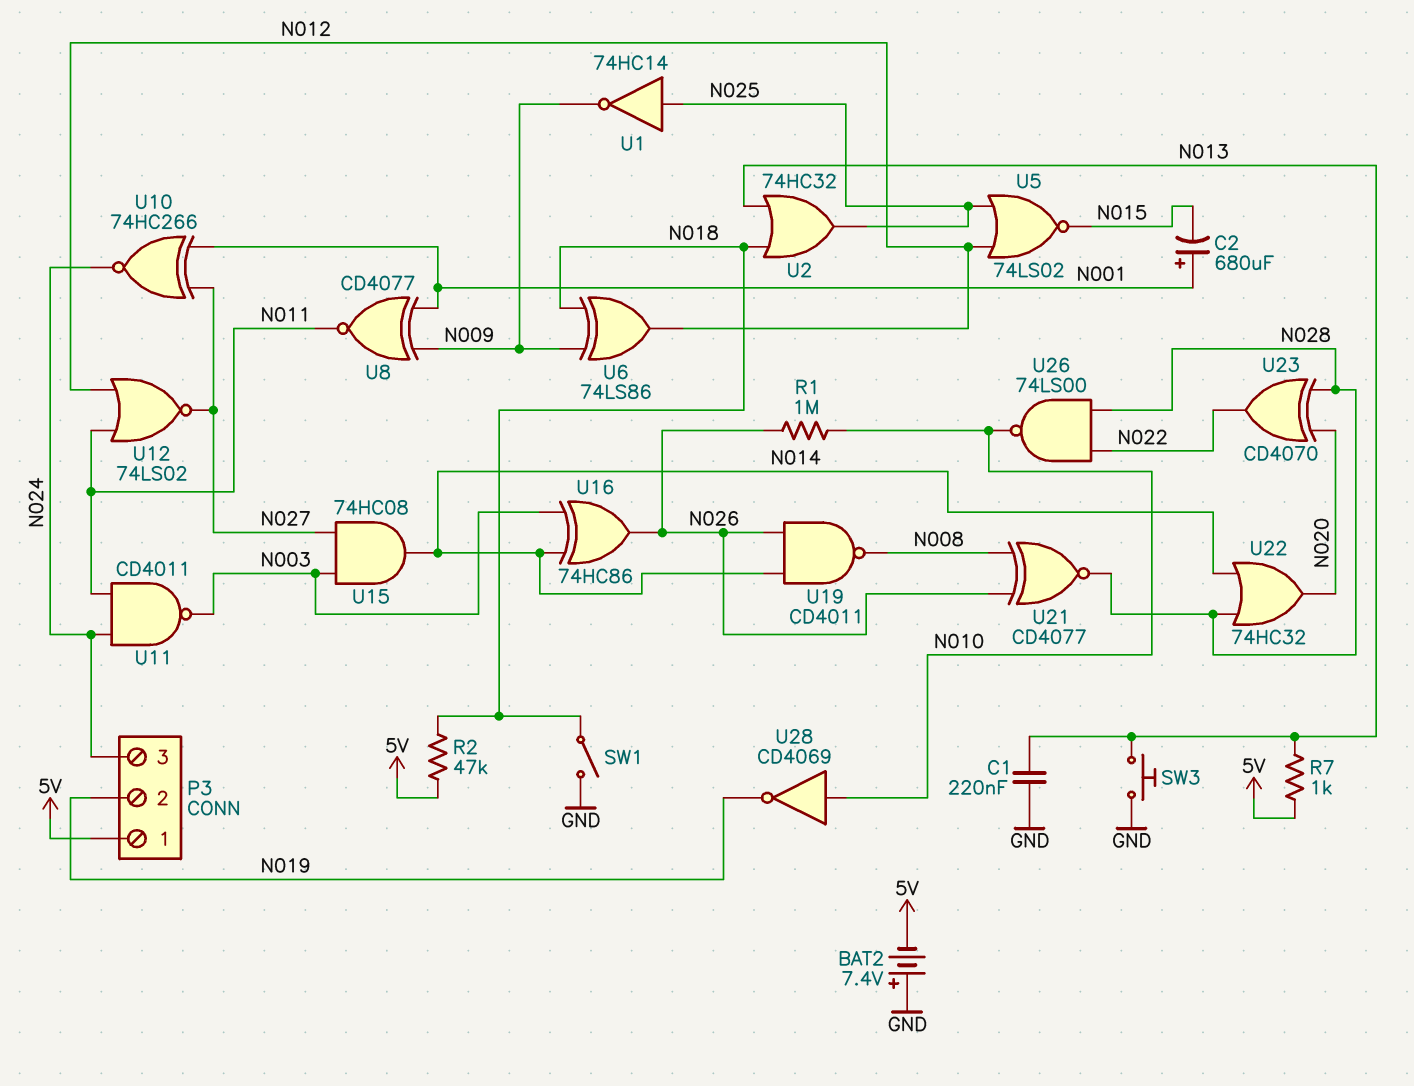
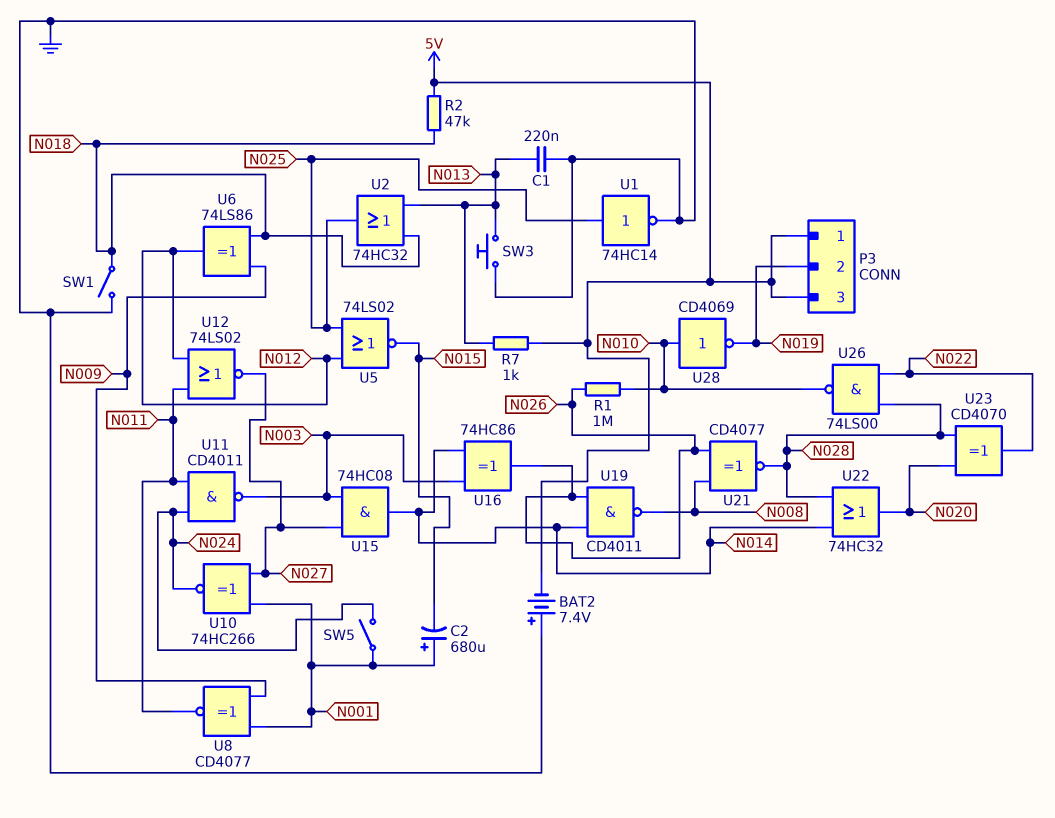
P3 pin 3: N024 -> 5V
SW5: none -> switch (N001, N024)
U1: NOT 74HC14 (in N025, out N009) -> NOT 74HC14 (in N025, out GND)

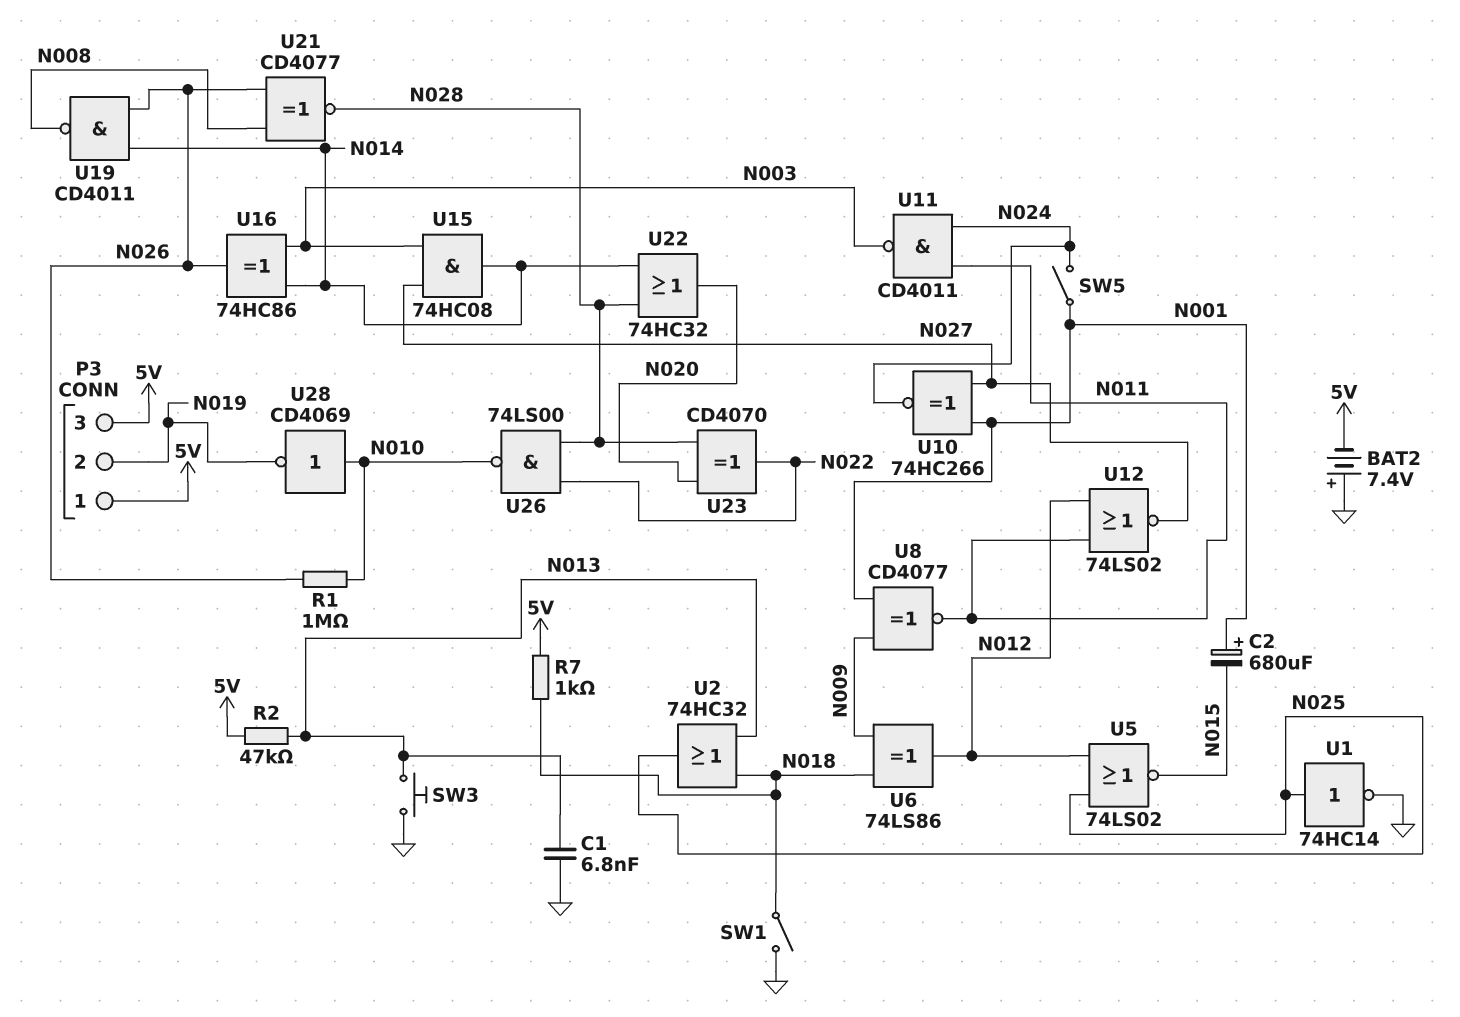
C1: 220nF (GND, N013) -> 6.8nF (GND, N013)
R2: 47k (5V, N018) -> 47k (5V, N013)
R7: 1k (5V, N013) -> 1k (5V, N018)

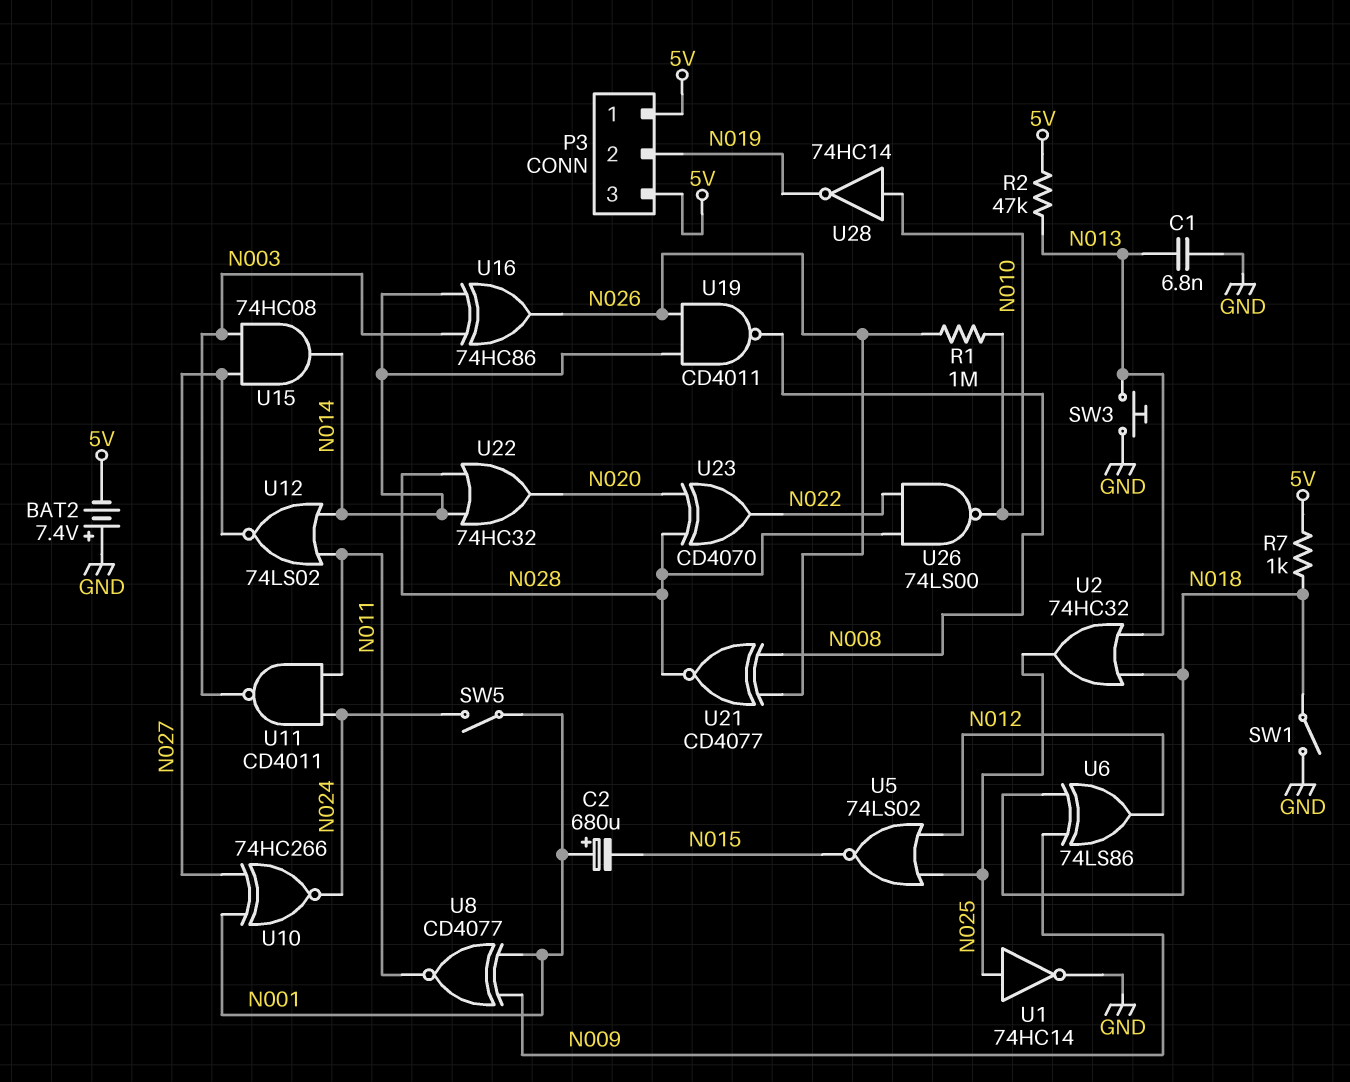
U12: NOR 74LS02 (in N011, in N012, out N027) -> NOR 74LS02 (in N011, in N014, out N027)
U28: NOT CD4069 (in N010, out N019) -> NOT 74HC14 (in N010, out N019)

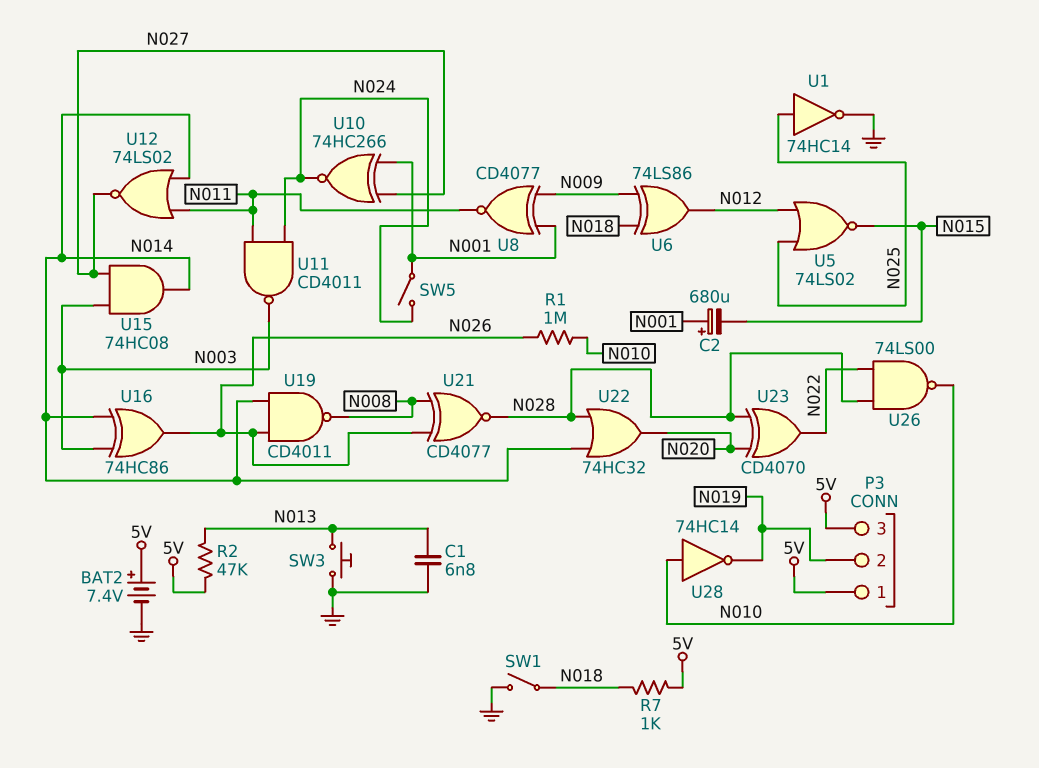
BAT2: 7.4V (plus GND, minus 5V) -> 7.4V (plus 5V, minus GND)
U2: OR 74HC32 (in N013, in N018, out N025) -> none

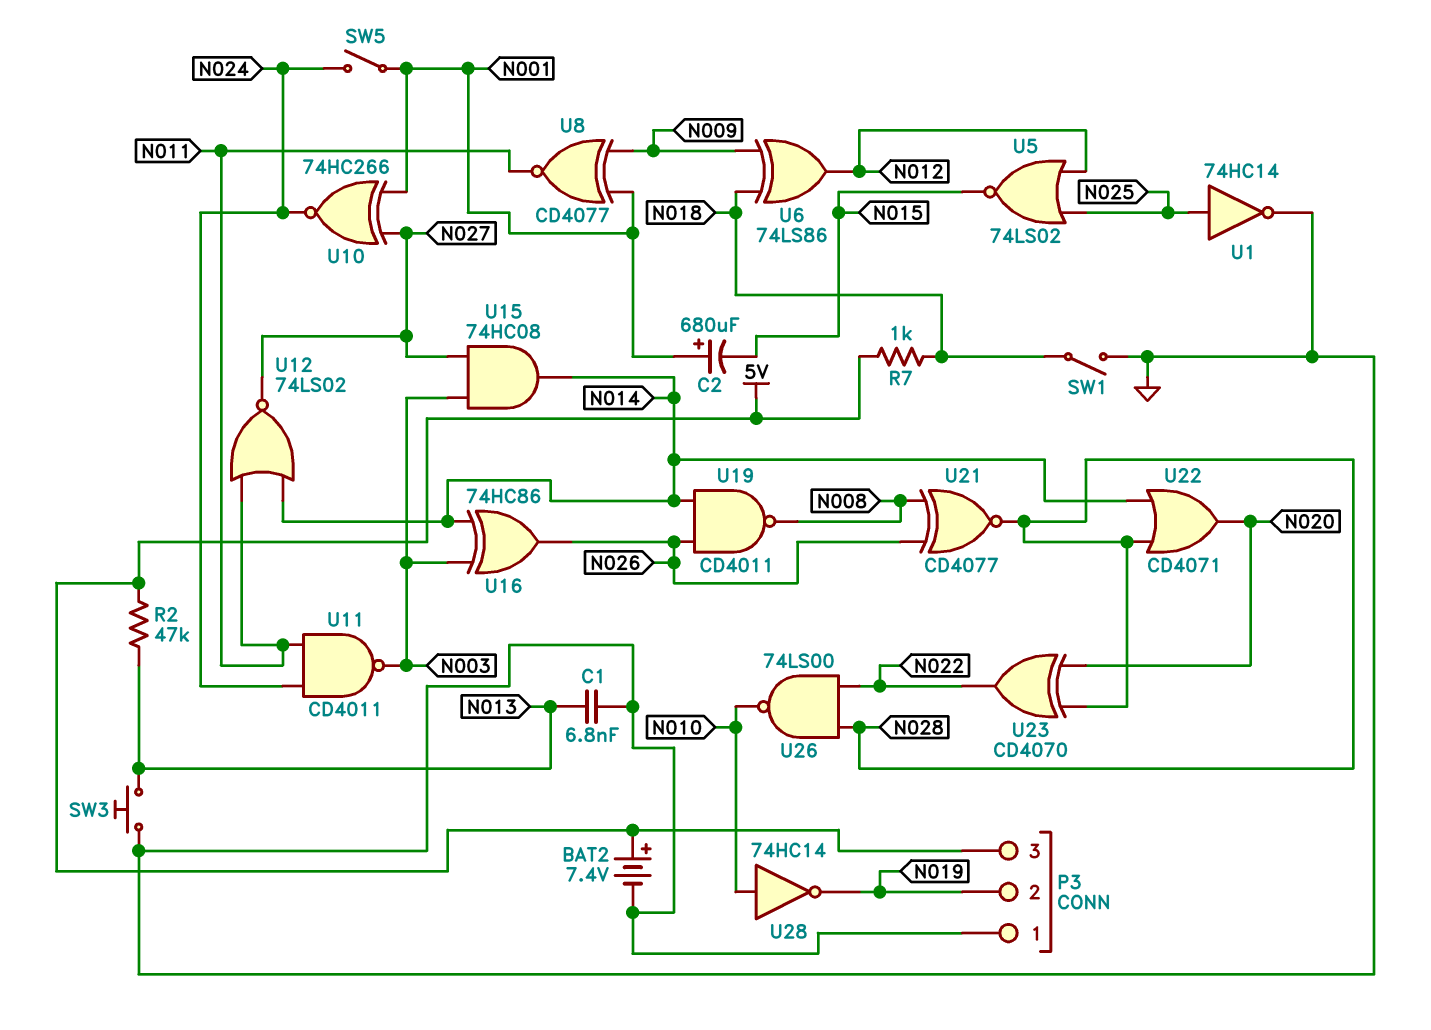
P3 pin 1: 5V -> GND
R1: 1M (N010, N026) -> none
U22: OR 74HC32 (in N014, in N028, out N020) -> OR CD4071 (in N014, in N028, out N020)

